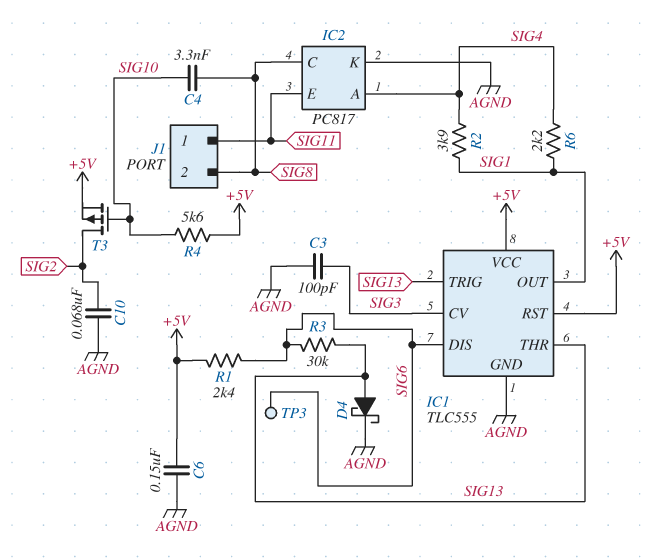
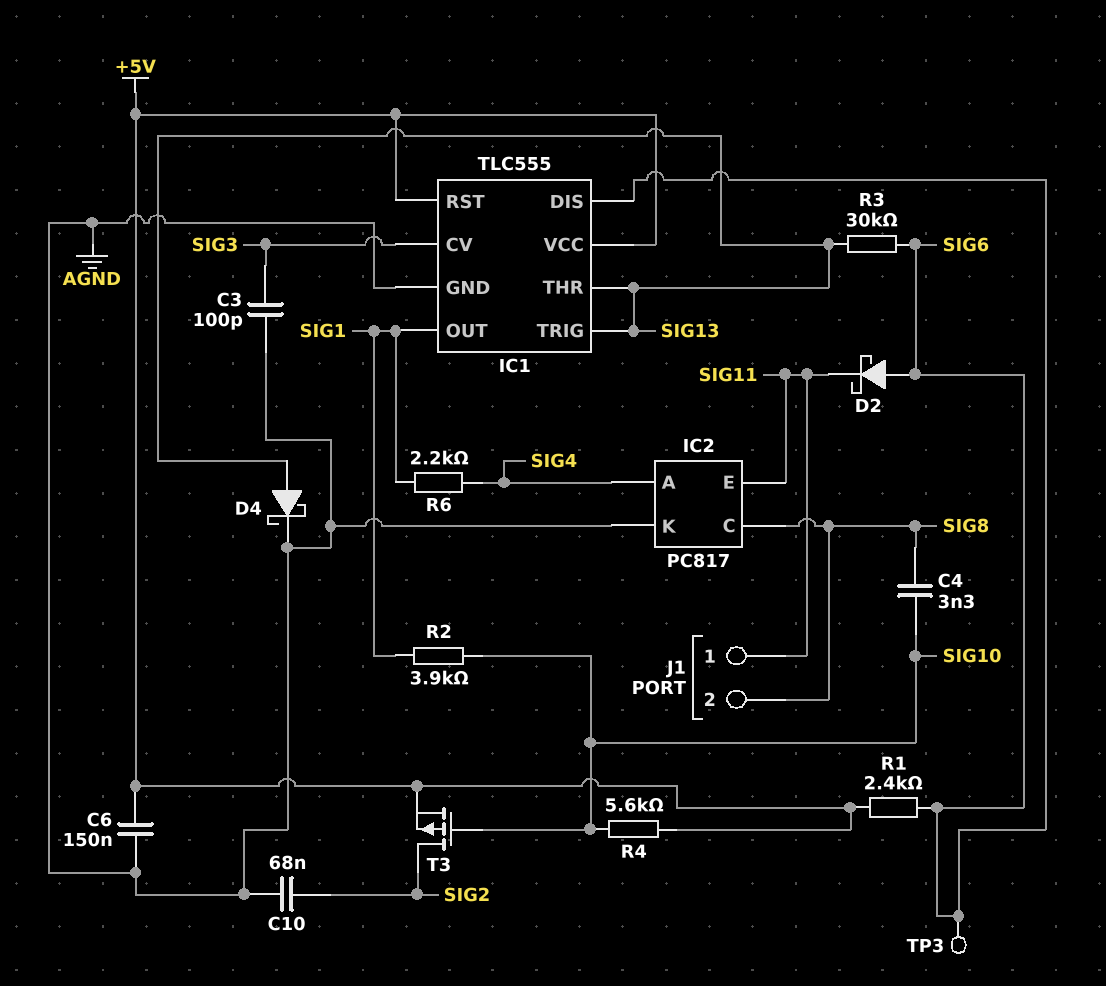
D2: none -> schottky (A SIG6, K SIG11)
R2: 3.9k (SIG1, SIG4) -> 3.9k (SIG1, SIG10)

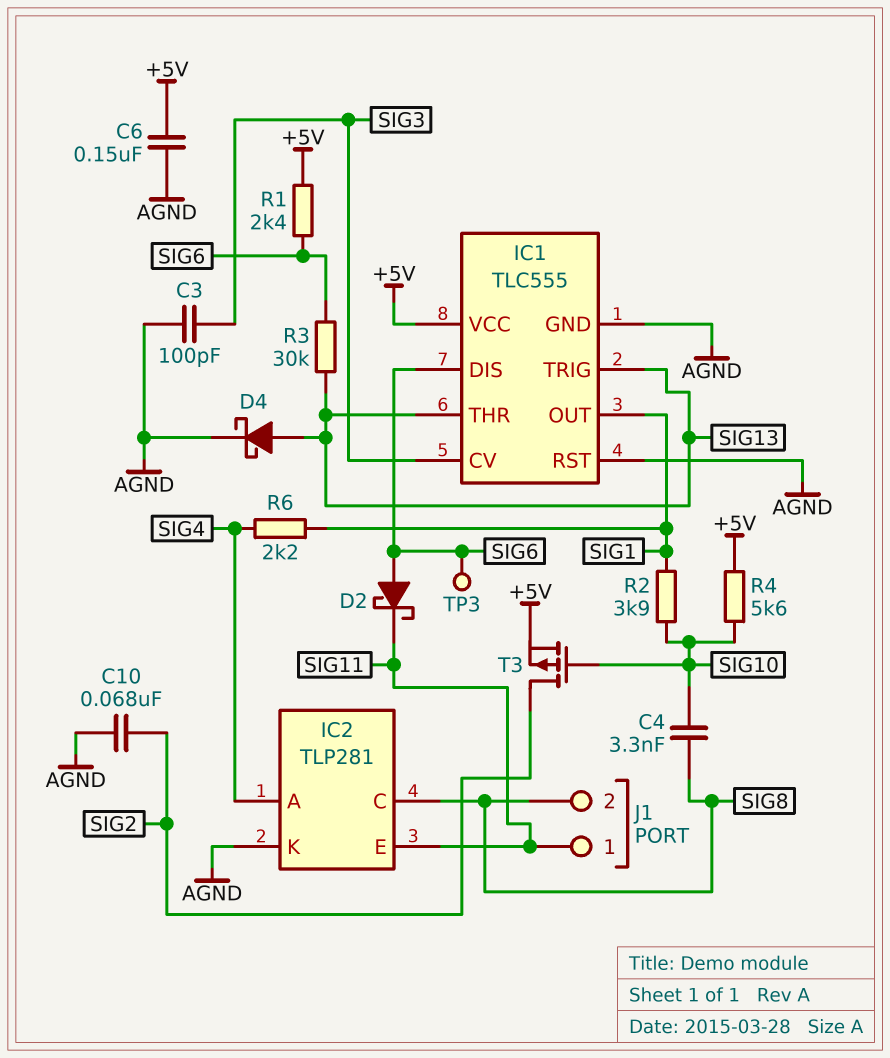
IC1 pin RST: +5V -> AGND
IC2: PC817 -> TLP281

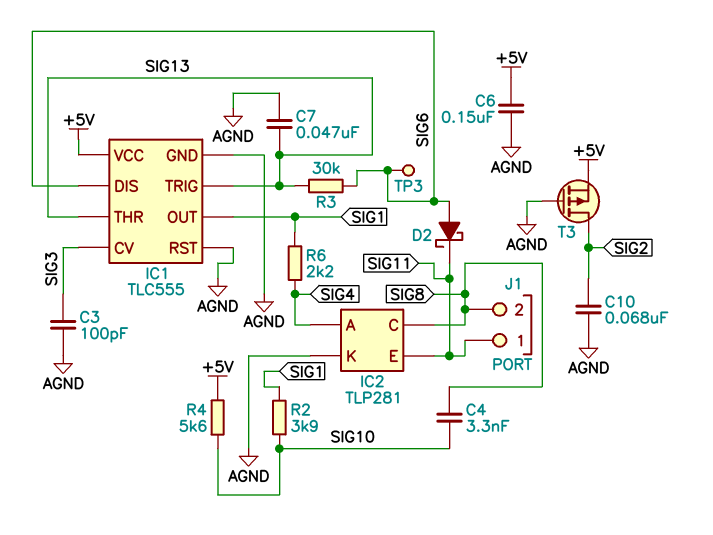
C7: none -> 47nF (AGND, SIG13)
D4: schottky (A SIG13, K AGND) -> none
R1: 2.4k (+5V, SIG6) -> none
T3: PMOS (G SIG10, D SIG2, S +5V) -> PMOS (G AGND, D SIG2, S +5V)

